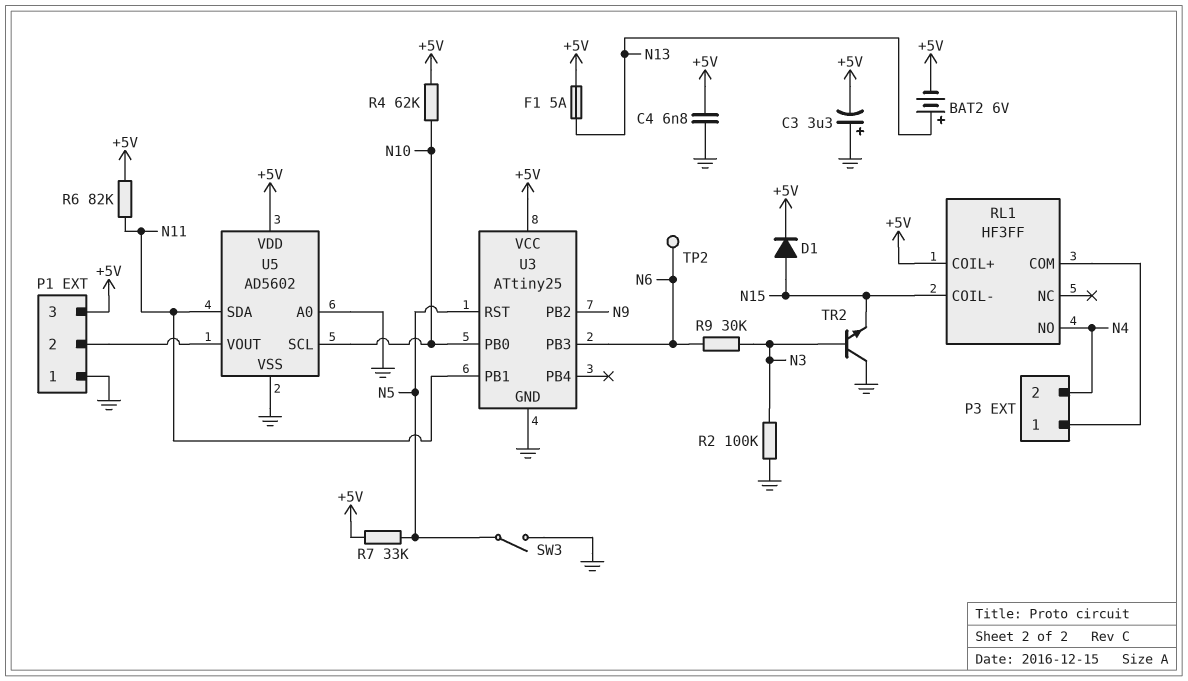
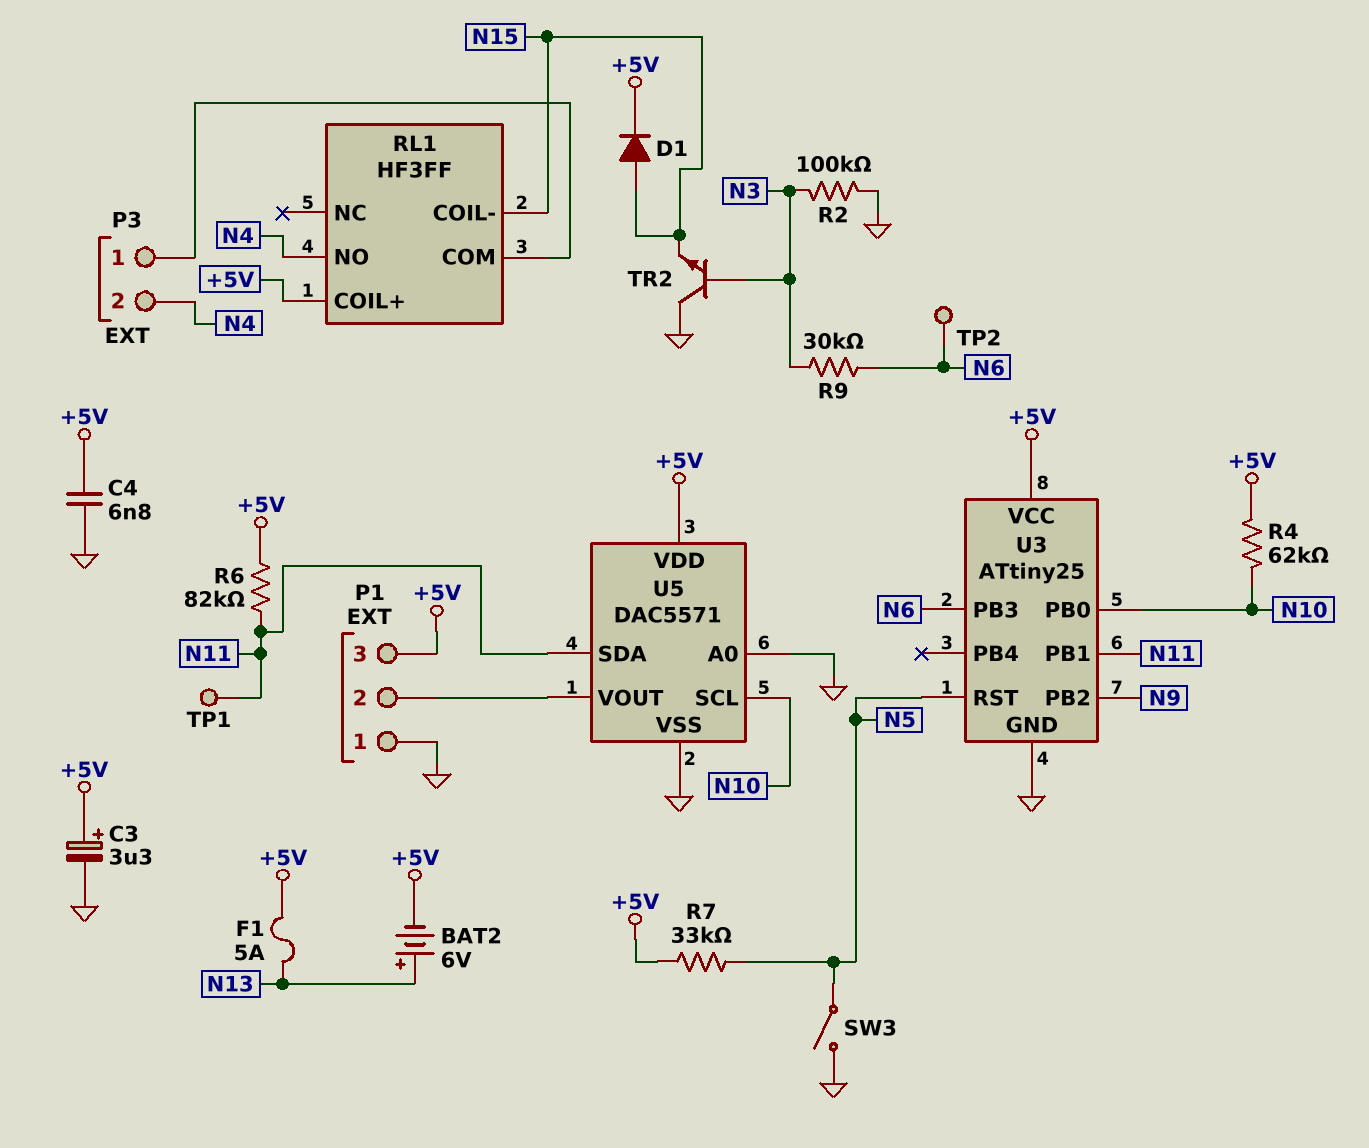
C3: 3.3uF (plus GND, minus +5V) -> 3.3uF (plus +5V, minus GND)
TP1: none -> test point (N11)
U5: AD5602 -> DAC5571

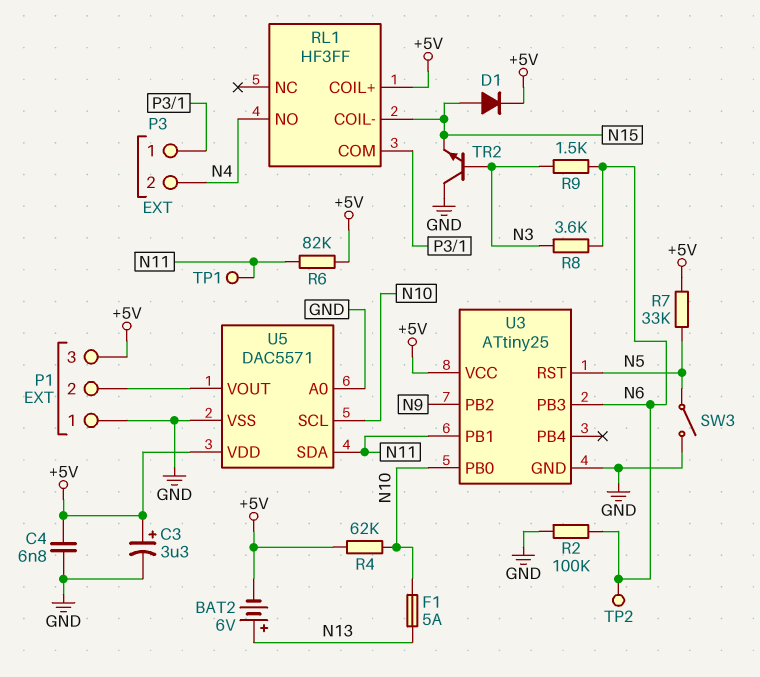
F1: 5A (+5V, N13) -> 5A (N10, N13)
R2: 100k (GND, N3) -> 100k (GND, N6)
R8: none -> 3.6k (N3, N6)
R9: 30k (N3, N6) -> 1.5k (N3, N6)

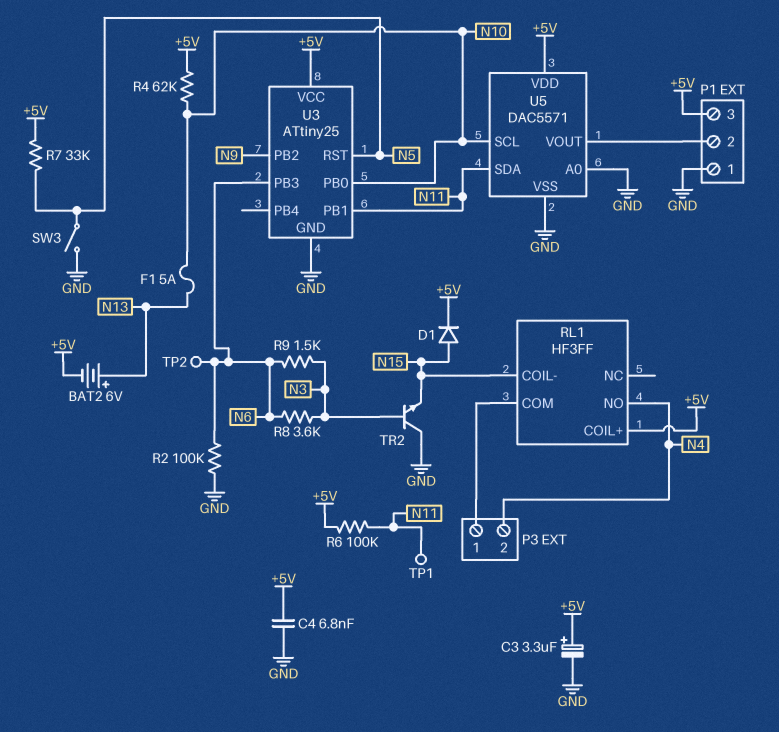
R6: 82k (+5V, N11) -> 100k (+5V, N11)

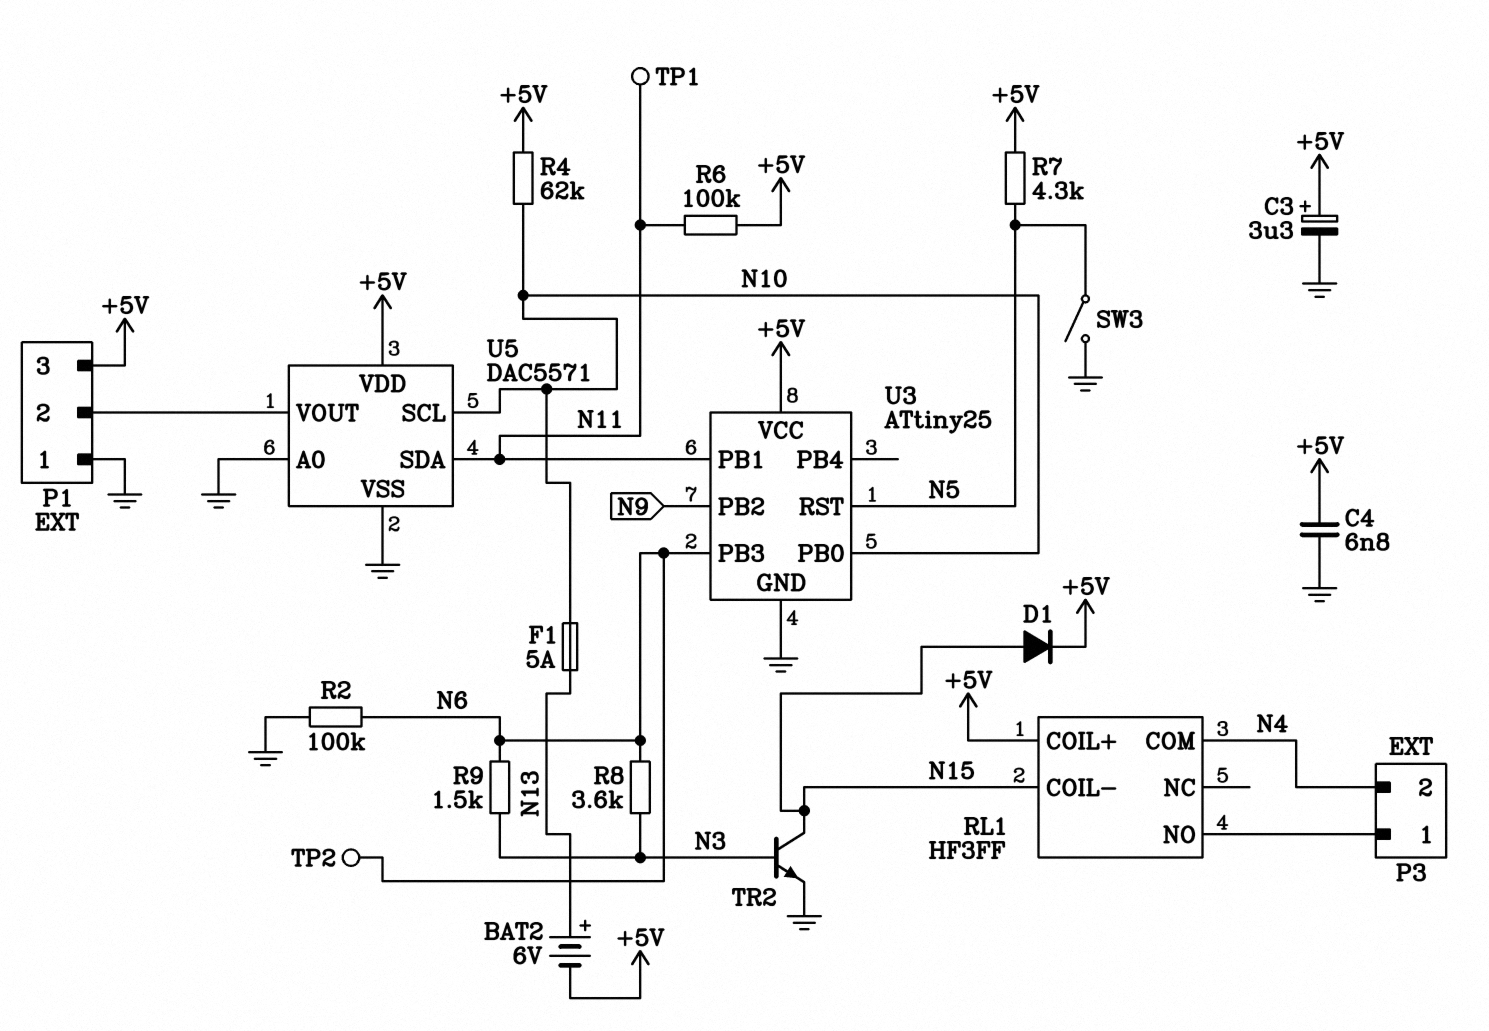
R7: 33k (+5V, N5) -> 4.3k (+5V, N5)
RL1 pin COM: P3/1 -> N4
RL1 pin NO: N4 -> P3/1
TR2: NPN (B N3, C GND, E N15) -> NPN (B N3, C N15, E GND)

